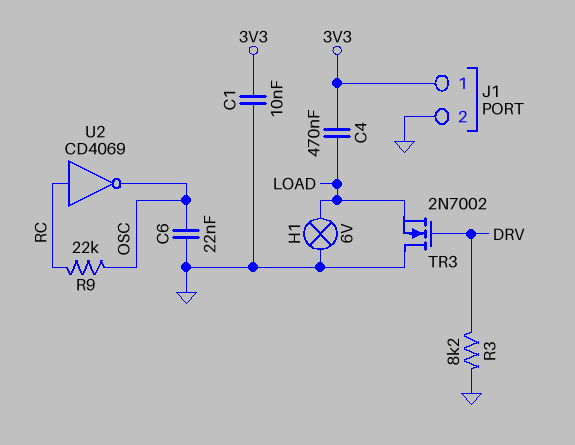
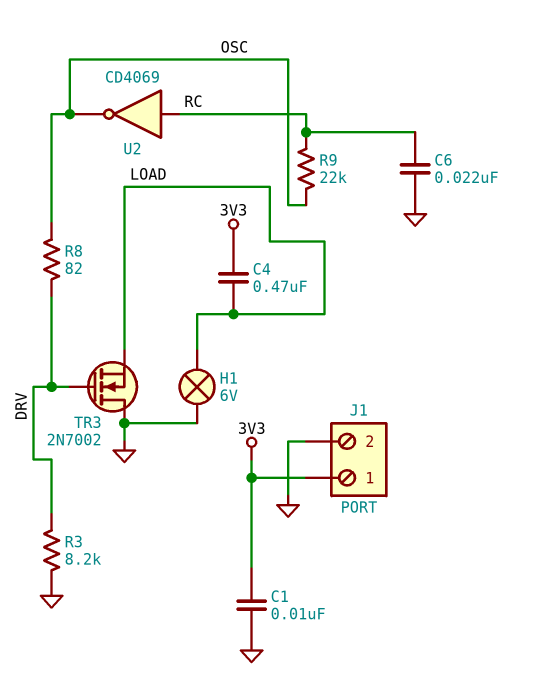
C6: 22nF (GND, OSC) -> 22nF (GND, RC)
R8: none -> 82 (DRV, OSC)

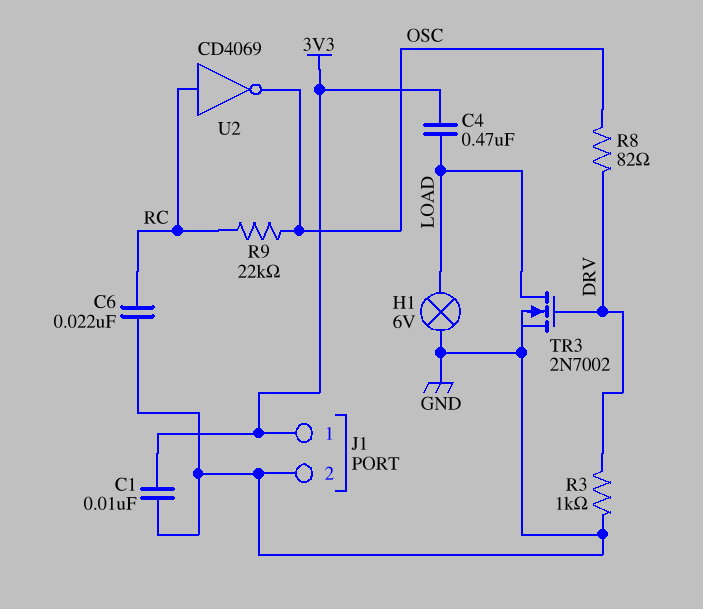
R3: 8.2k (DRV, GND) -> 1k (DRV, GND)
TR3: NMOS 2N7002 (G DRV, D GND, S LOAD) -> NMOS 2N7002 (G DRV, D LOAD, S GND)

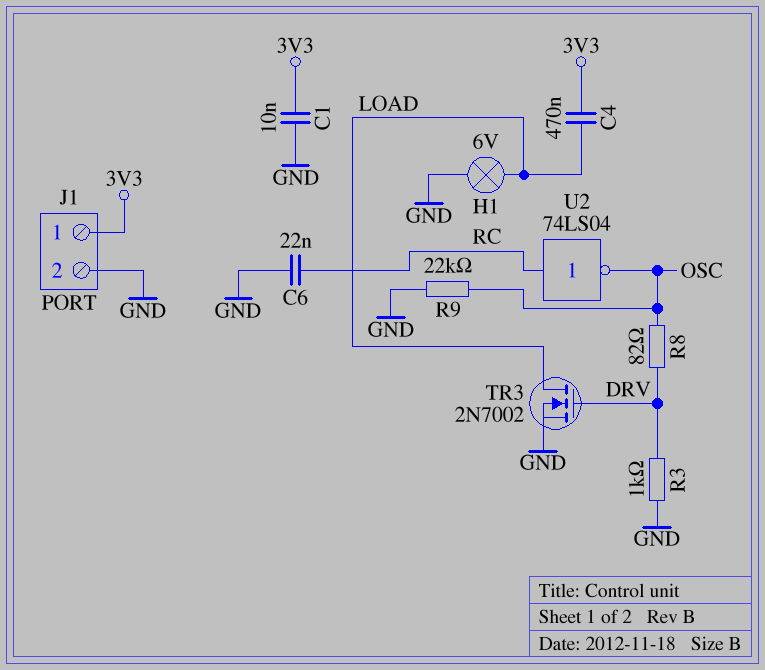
R9: 22k (OSC, RC) -> 22k (GND, OSC)
U2: NOT CD4069 (in RC, out OSC) -> NOT 74LS04 (in RC, out OSC)

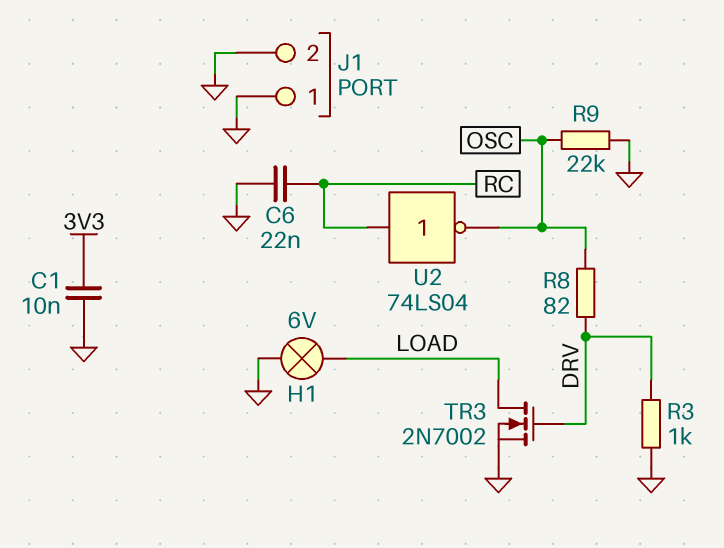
C4: 470nF (3V3, LOAD) -> none
J1 pin 1: 3V3 -> GND

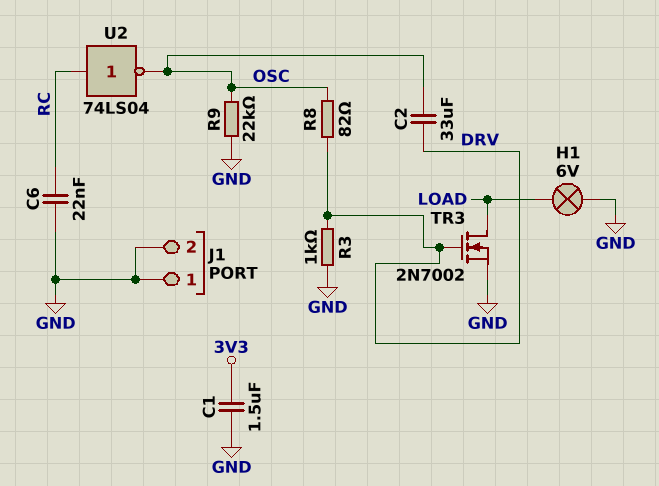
C1: 10nF (3V3, GND) -> 1.5uF (3V3, GND)
C2: none -> 33uF (DRV, OSC)

